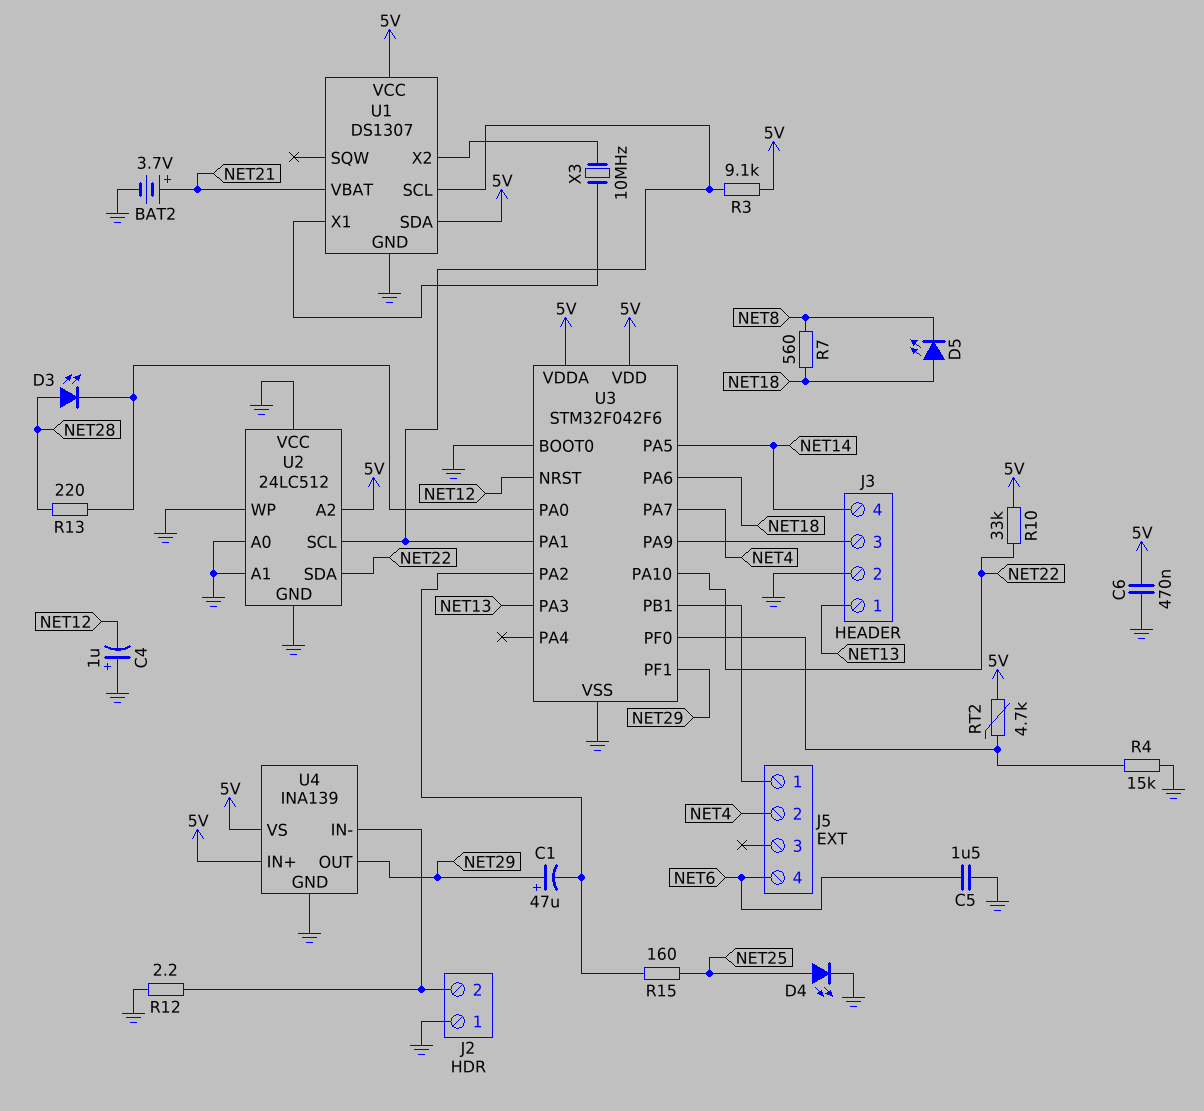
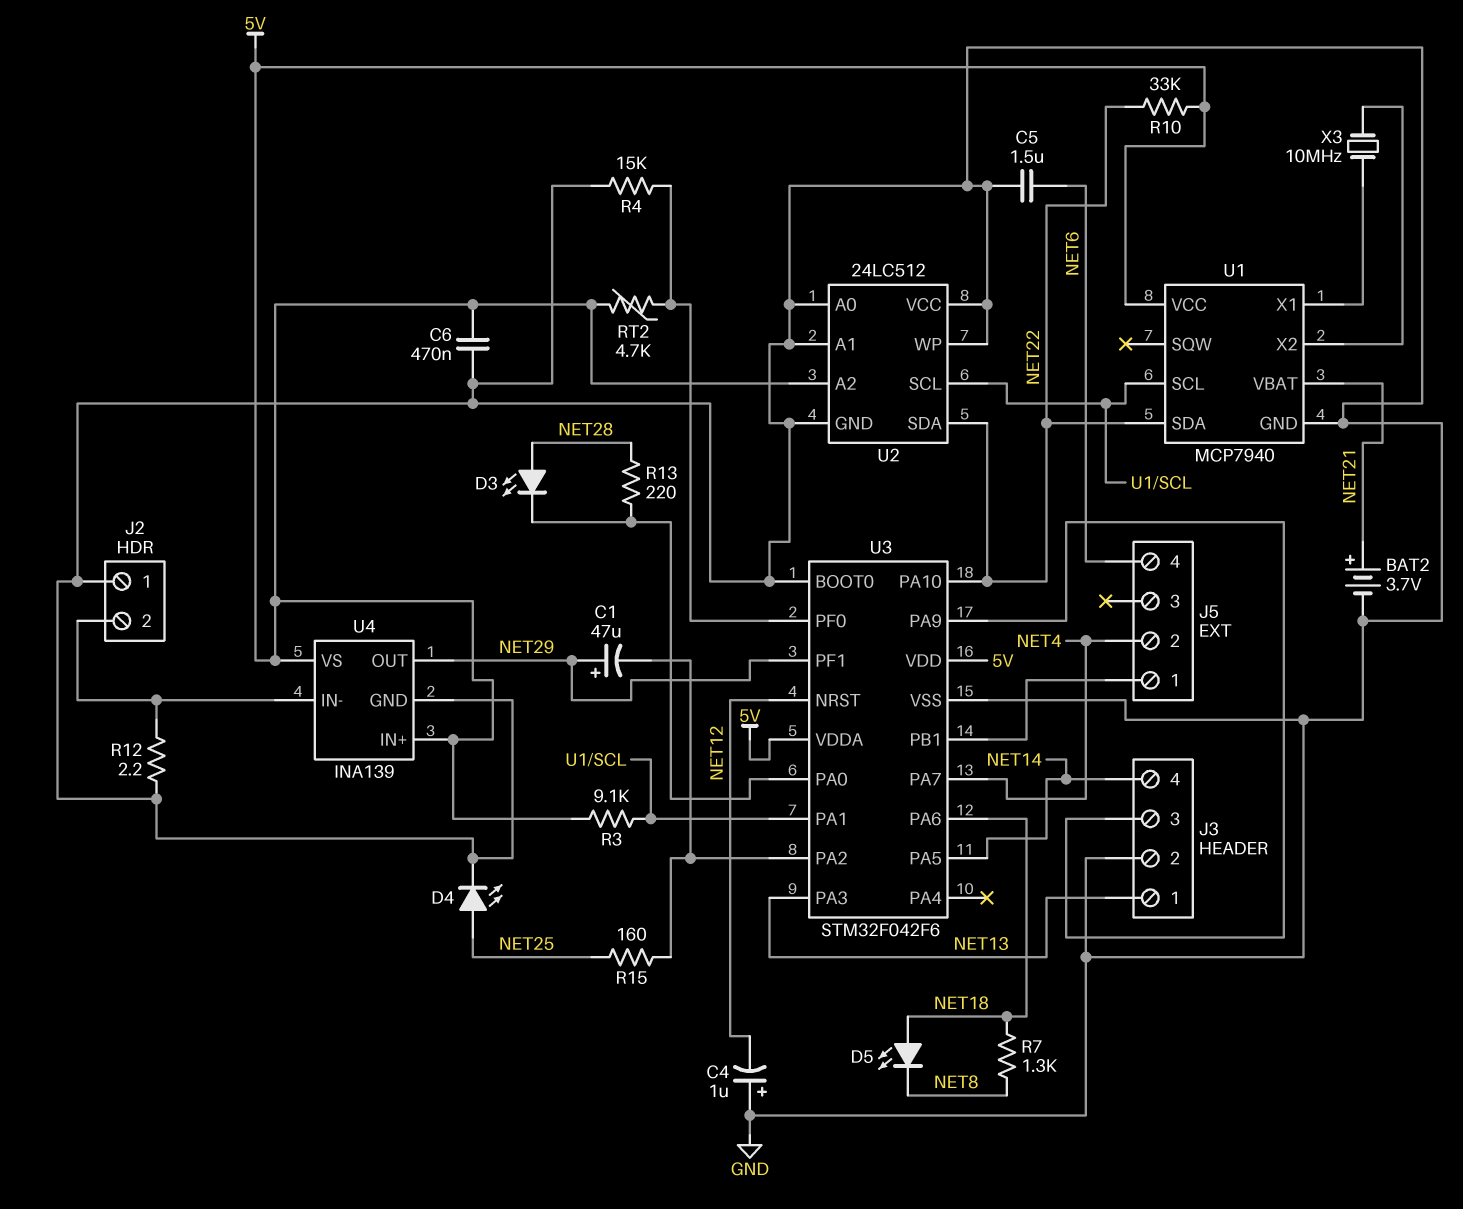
R7: 560 (NET8, NET18) -> 1.3k (NET8, NET18)
U1: DS1307 -> MCP7940
U1 pin SDA: 5V -> NET22

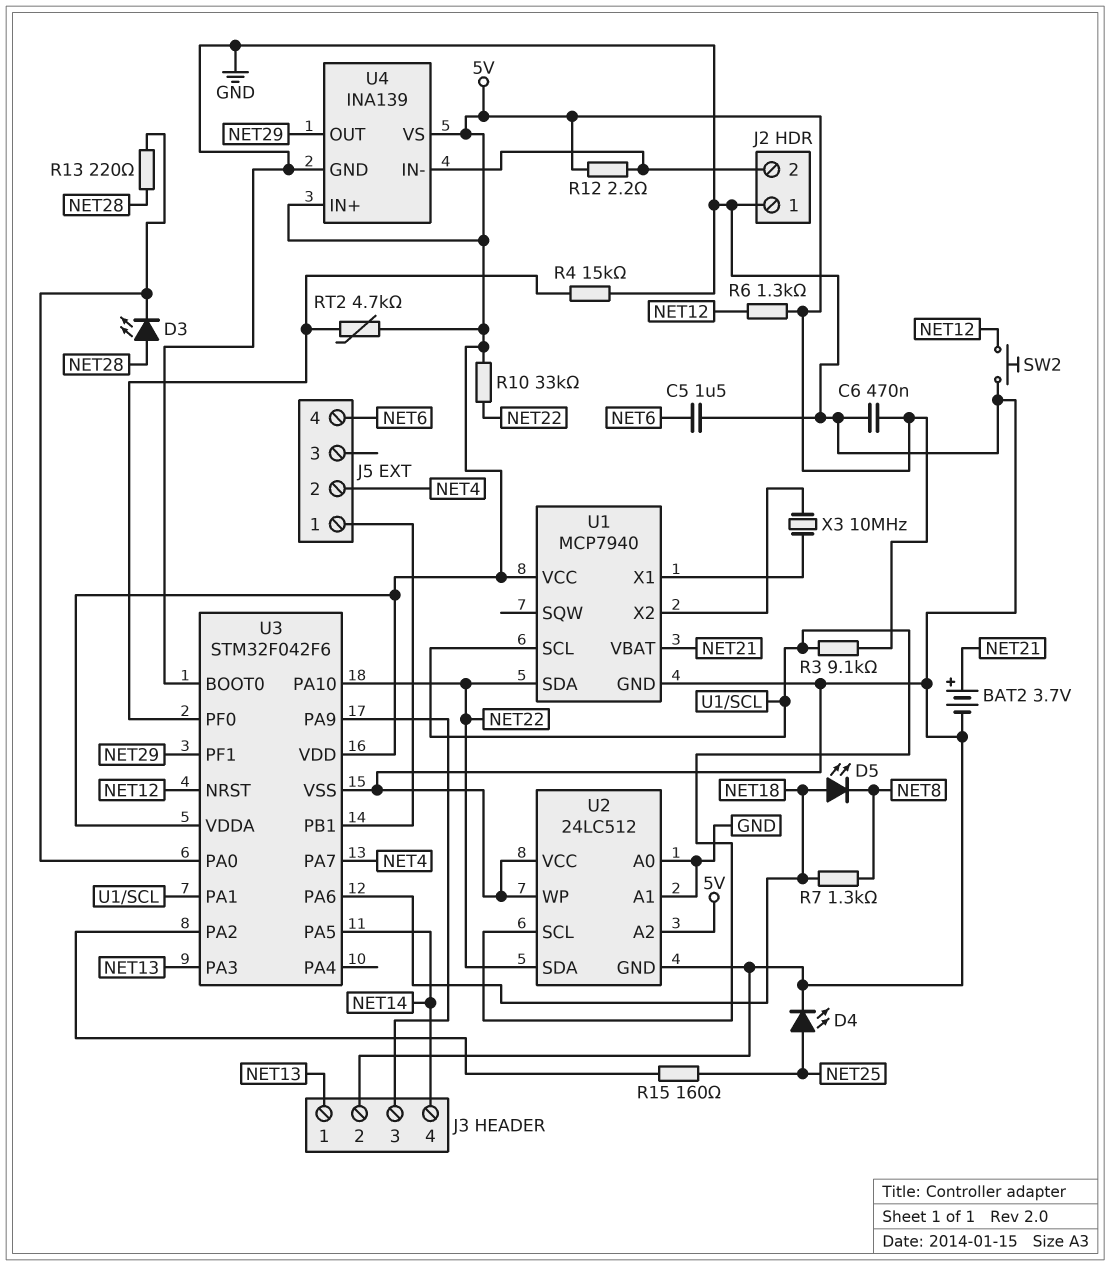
C1: 47uF (plus NET29, minus U3/PA2) -> none
C4: 1uF (plus GND, minus NET12) -> none
R6: none -> 1.3k (5V, NET12)
R12: 2.2 (GND, J2/2) -> 2.2 (5V, J2/2)
SW2: none -> button (GND, NET12)

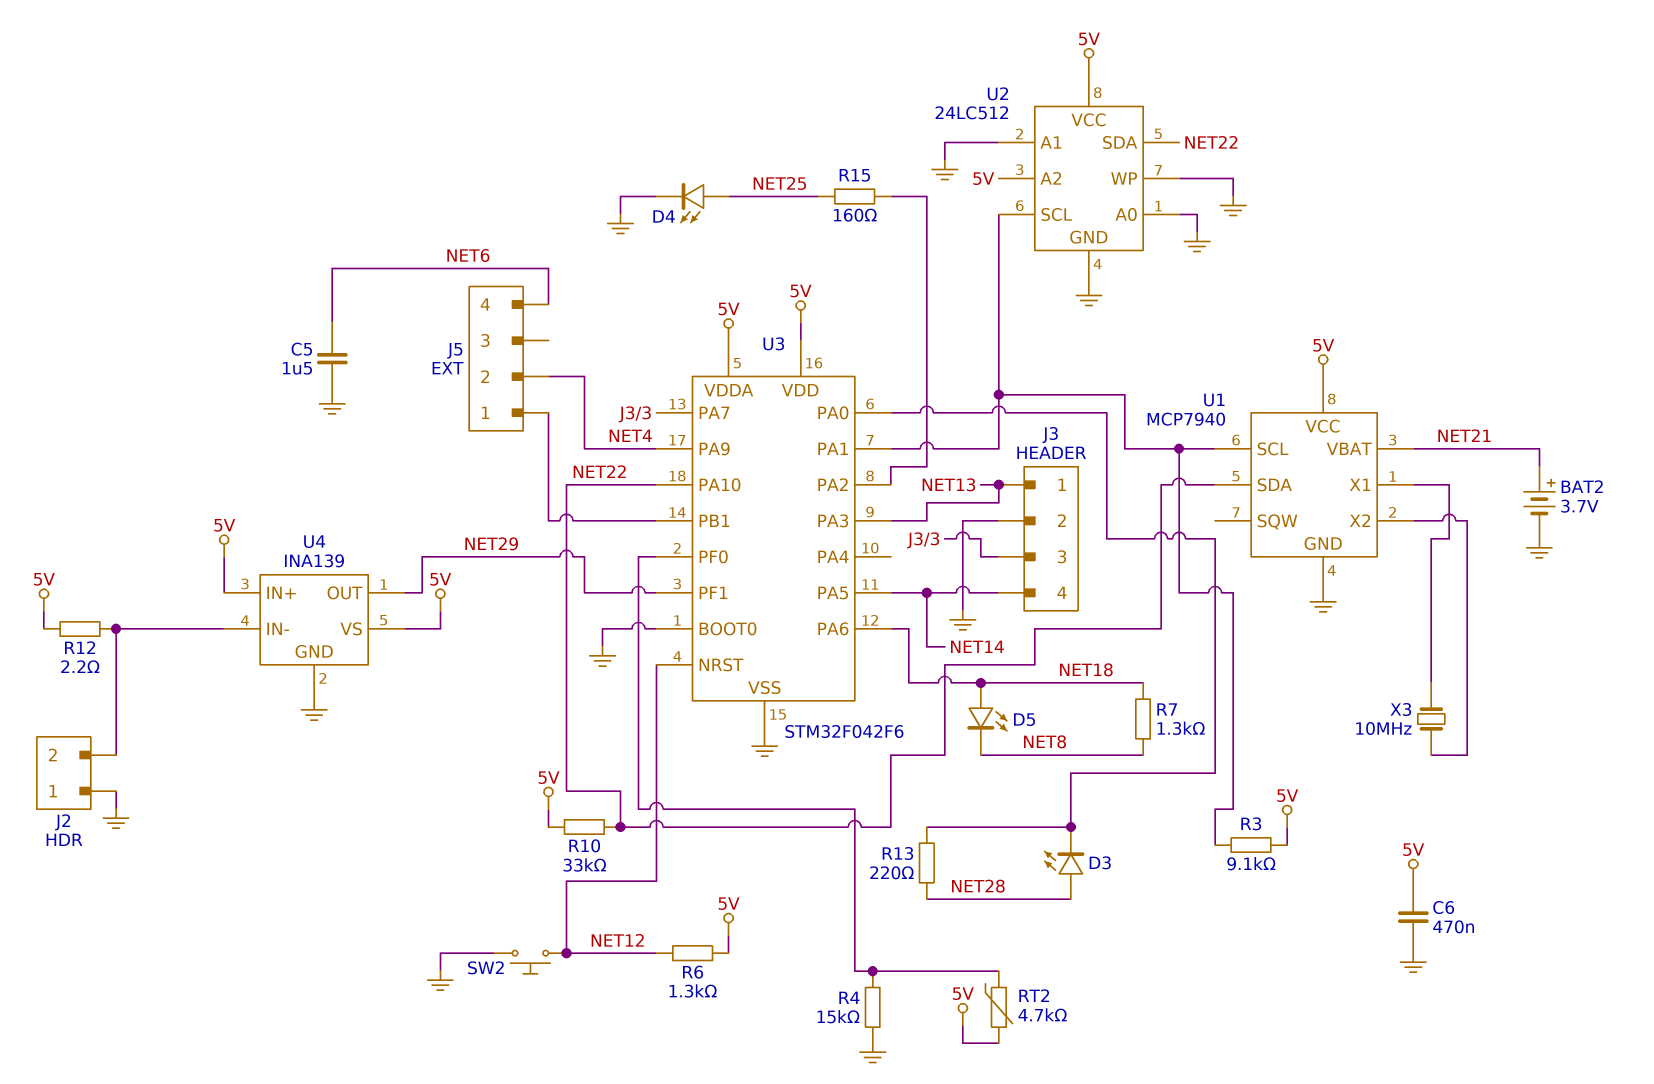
U2 pin VCC: GND -> 5V
U3 pin PA7: NET4 -> J3/3
U3 pin PA9: J3/3 -> NET4

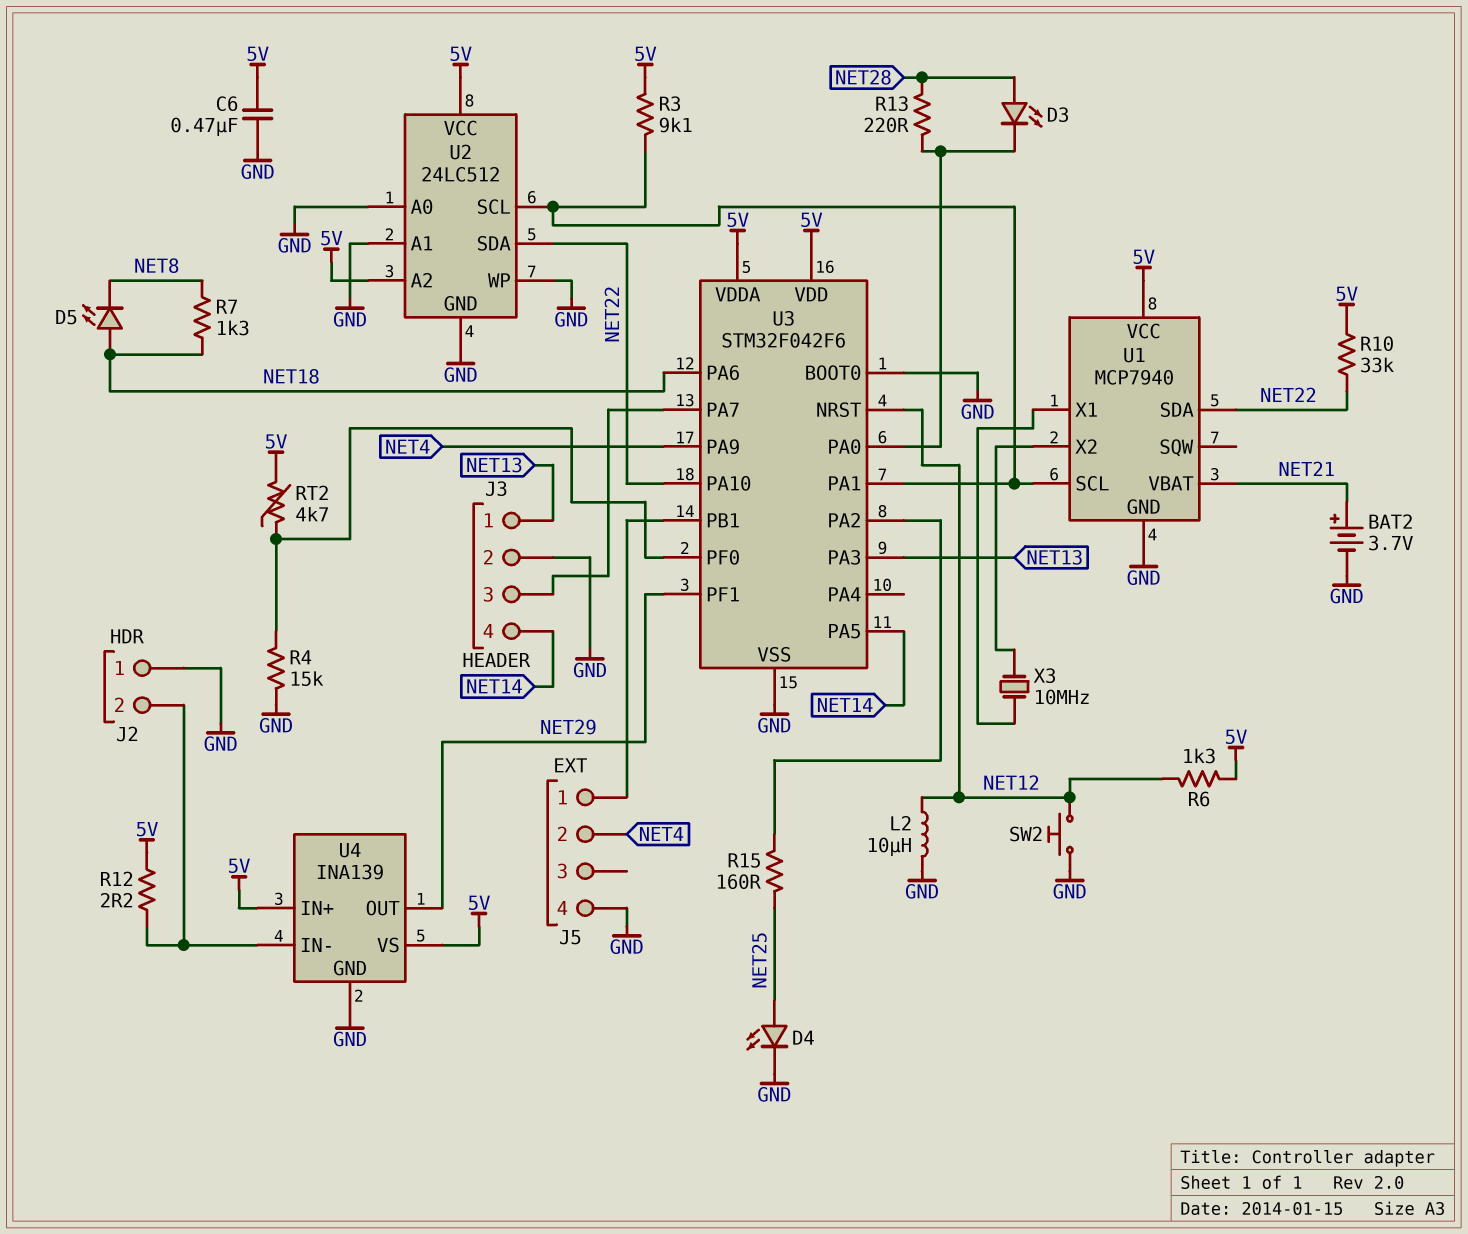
C5: 1.5uF (GND, NET6) -> none
J5 pin 4: NET6 -> GND
L2: none -> 10uH (GND, NET12)

